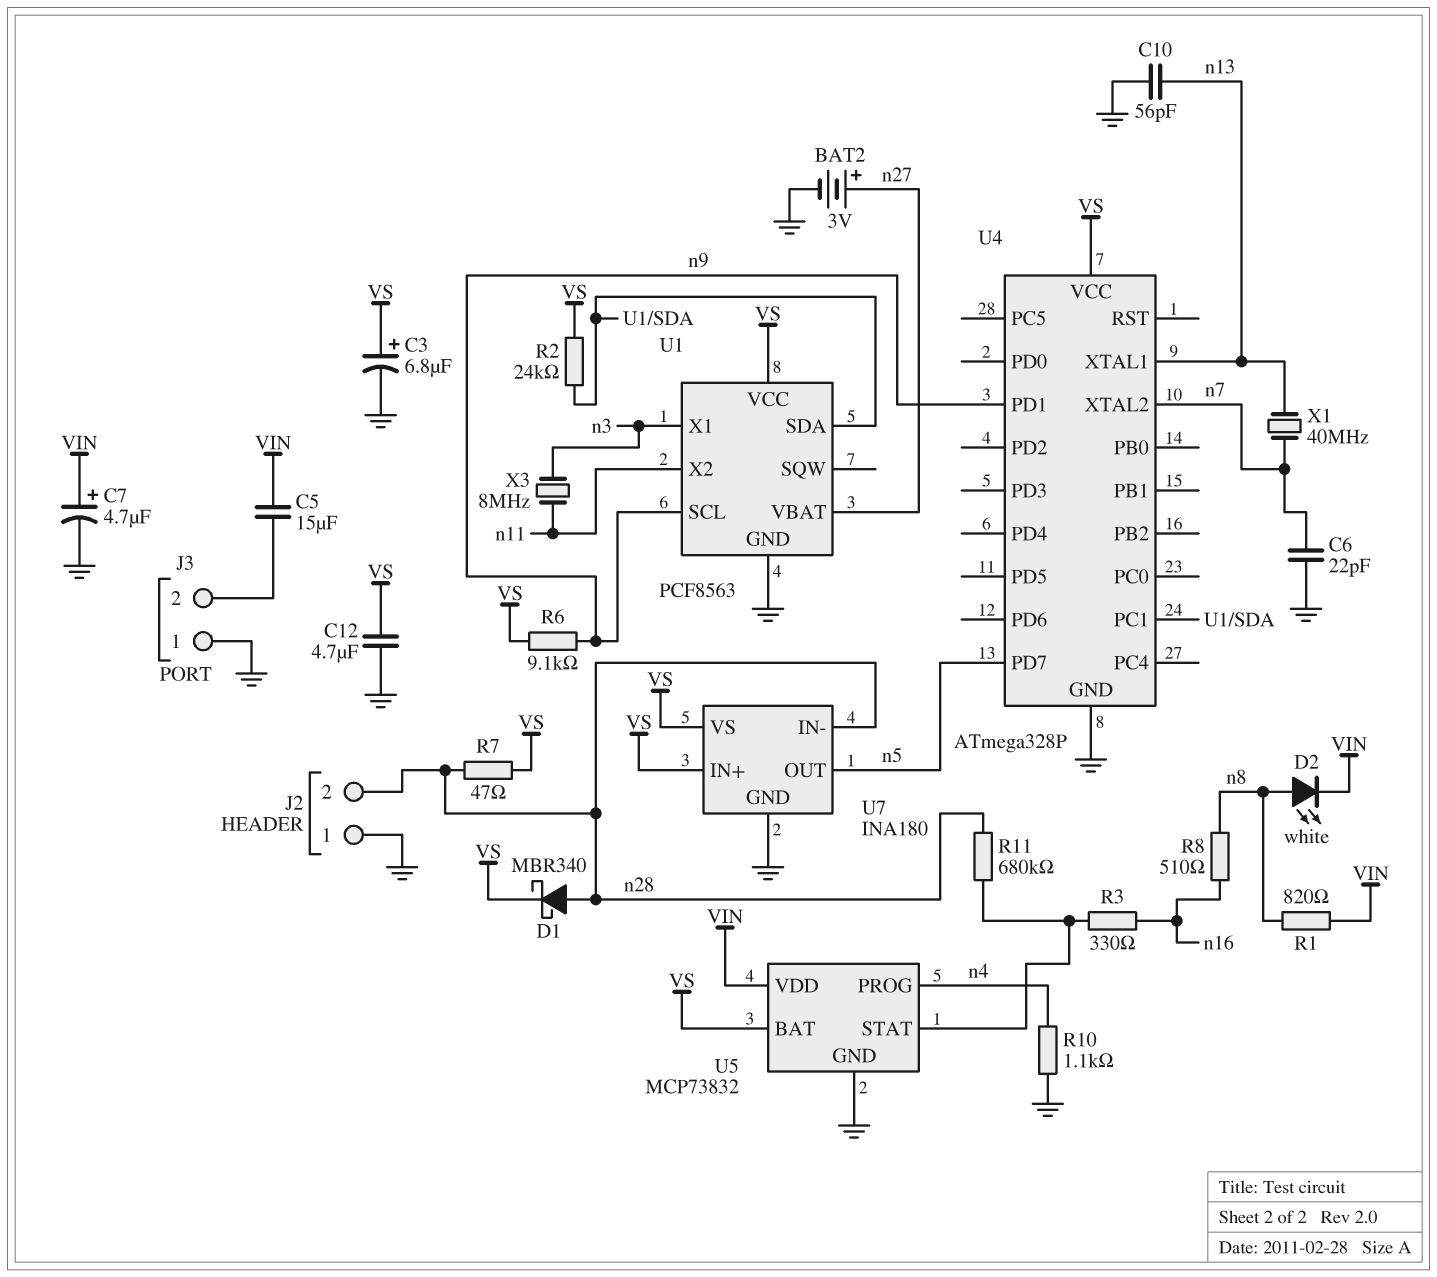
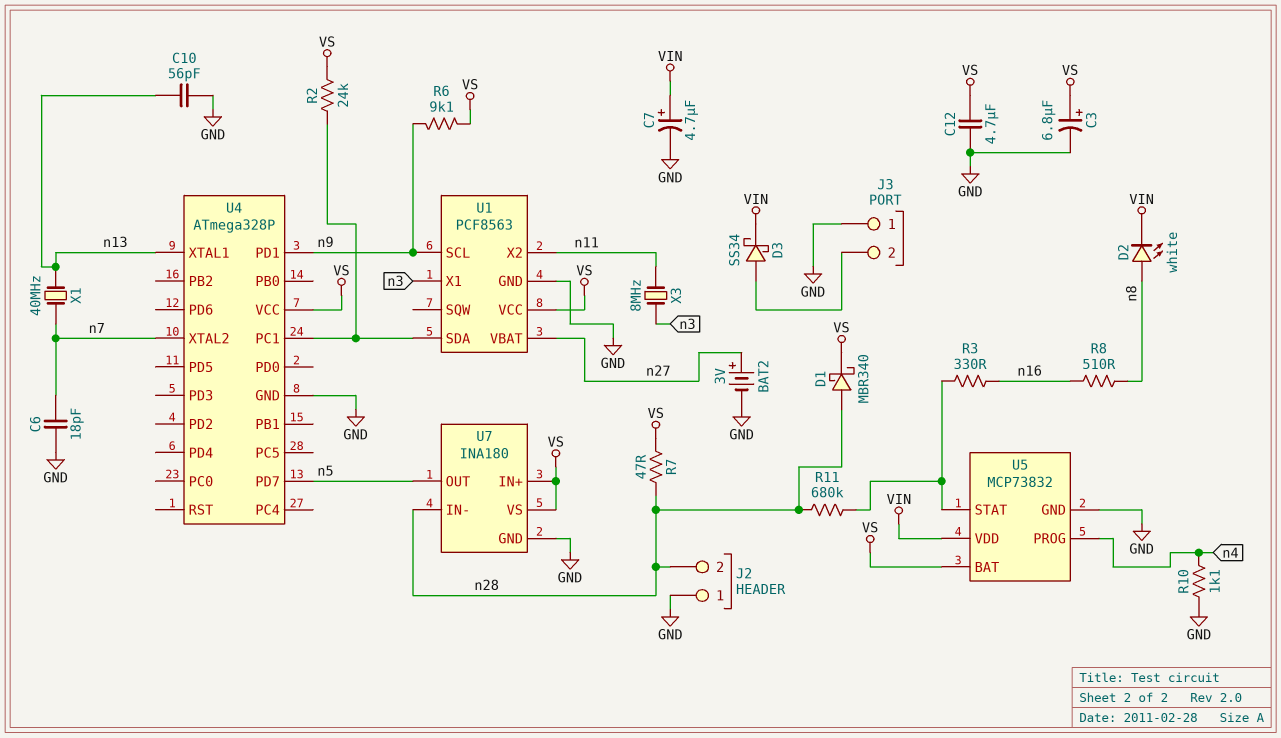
C5: 15uF (J3/2, VIN) -> none
C6: 22pF (GND, n7) -> 18pF (GND, n7)
D3: none -> schottky SS34 (A J3/2, K VIN)
R1: 820 (VIN, n8) -> none

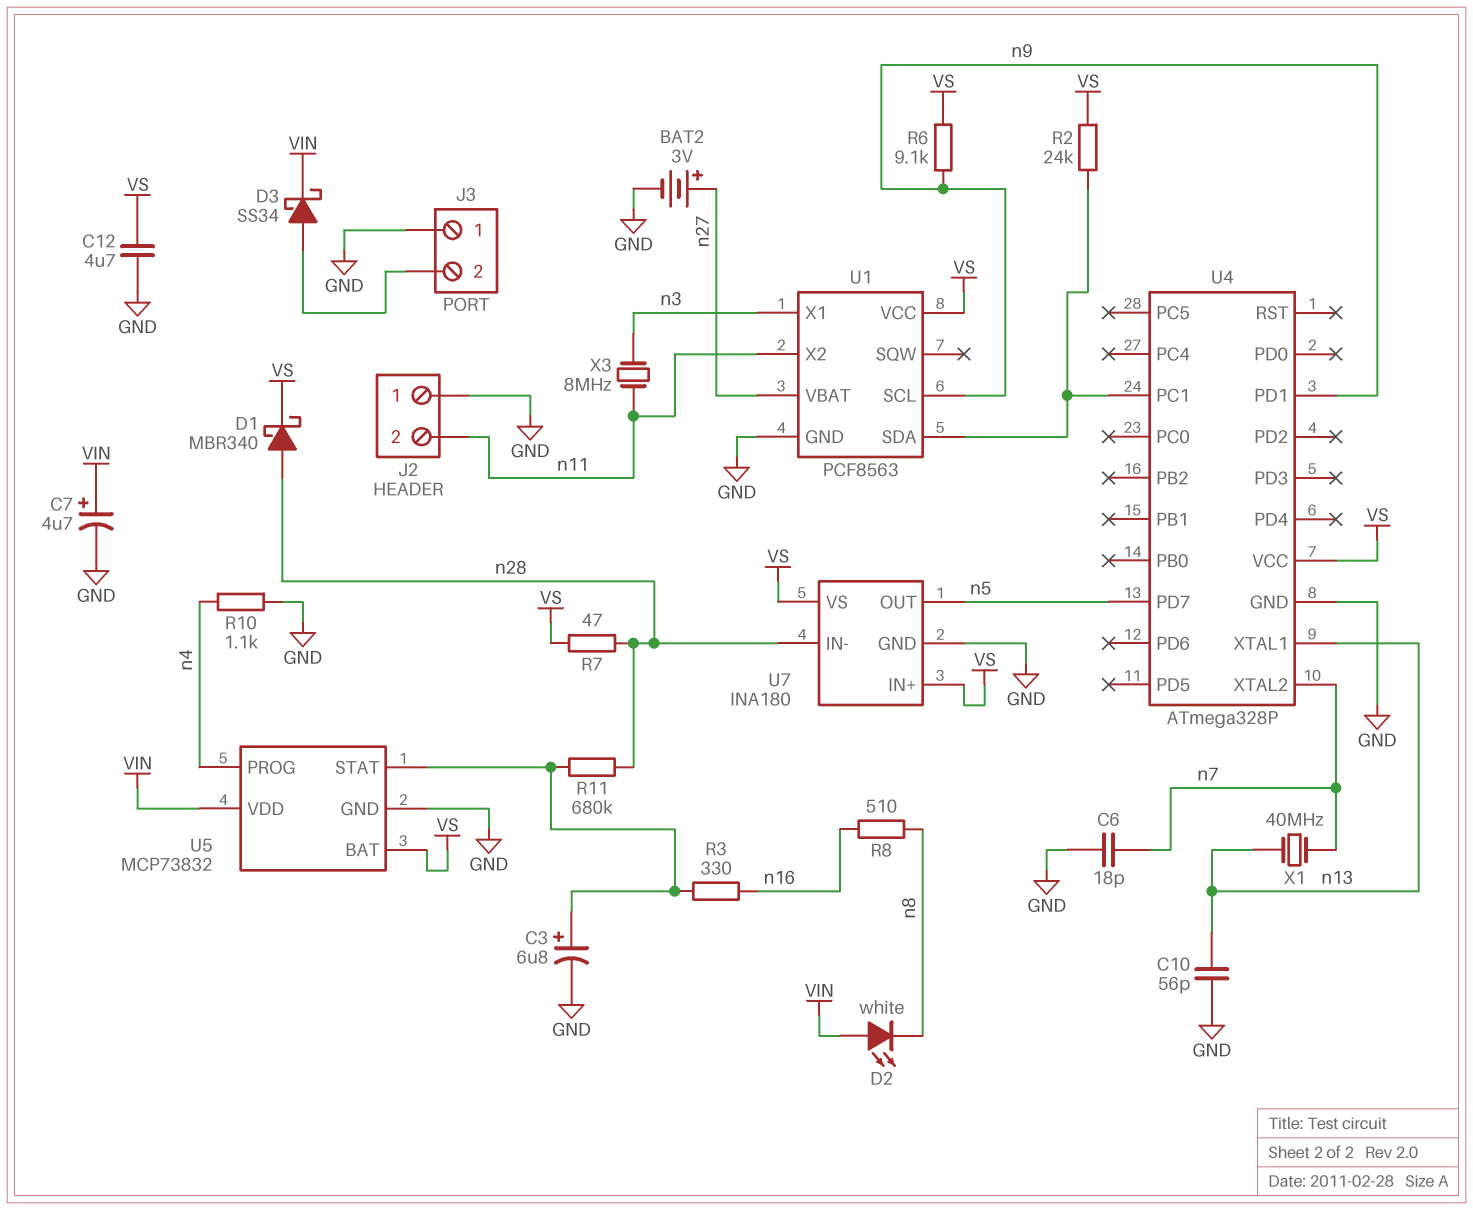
C3: 6.8uF (plus VS, minus GND) -> 6.8uF (plus U5/STAT, minus GND)
D2: LED white (A n8, K VIN) -> LED white (A VIN, K n8)
J2 pin 2: n28 -> n11

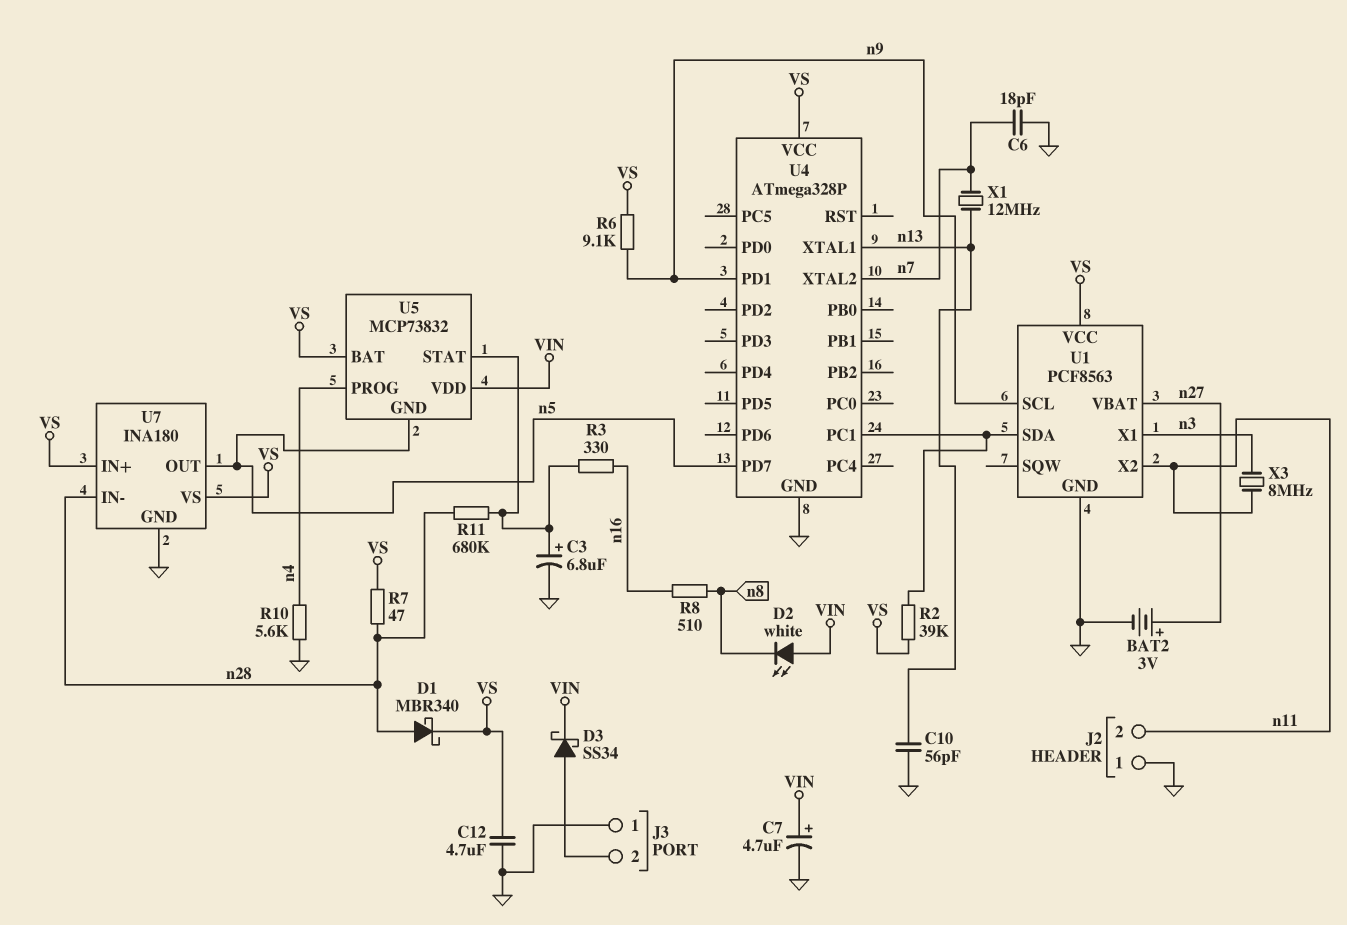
R2: 24k (U1/SDA, VS) -> 39k (U1/SDA, VS)
R10: 1.1k (GND, n4) -> 5.6k (GND, n4)
U5 pin GND: GND -> n5
X1: 40MHz (n7, n13) -> 12MHz (n7, n13)

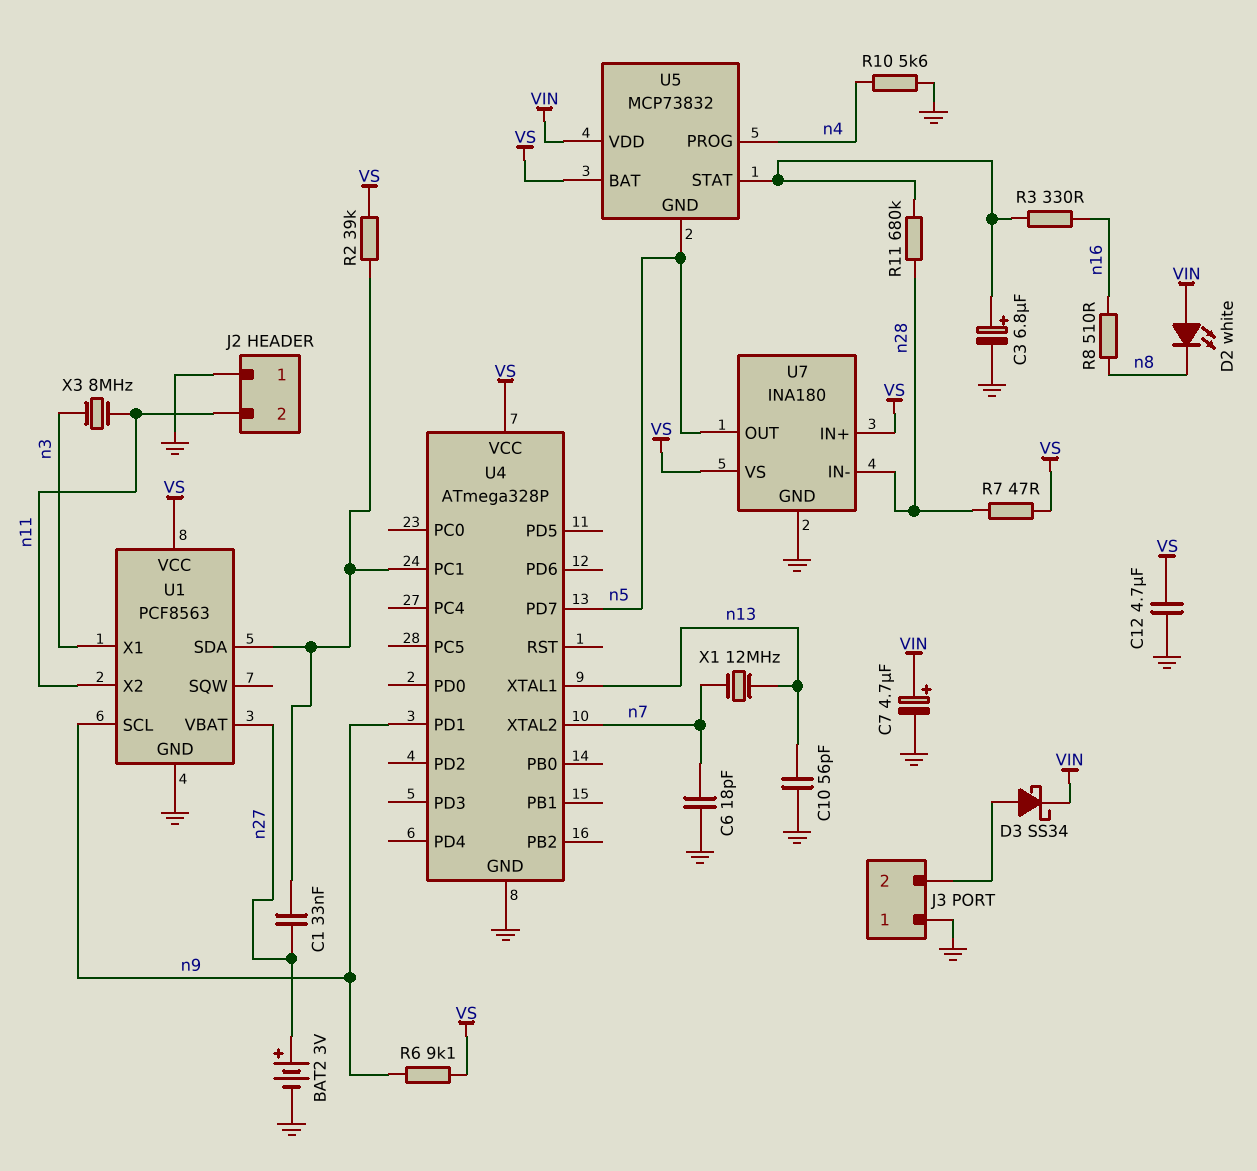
C1: none -> 33nF (U1/SDA, n27)
D1: schottky MBR340 (A n28, K VS) -> none

